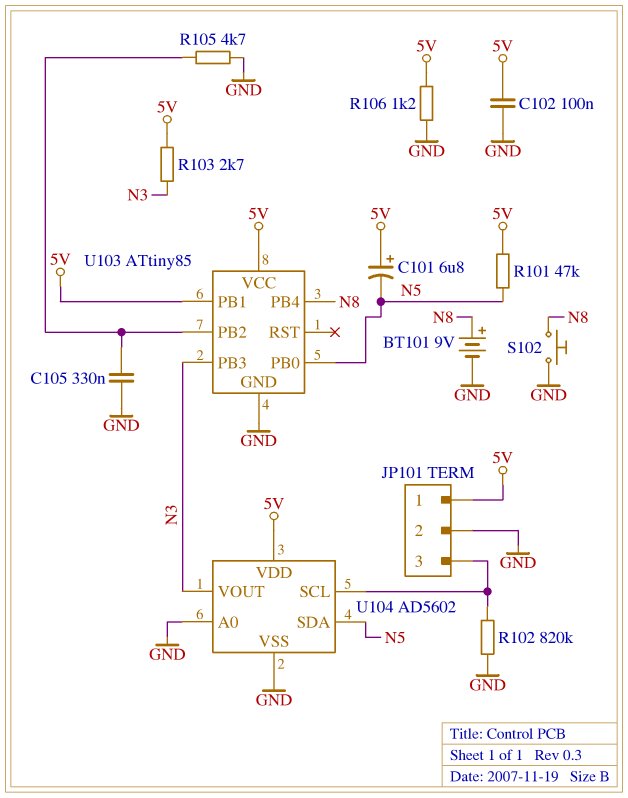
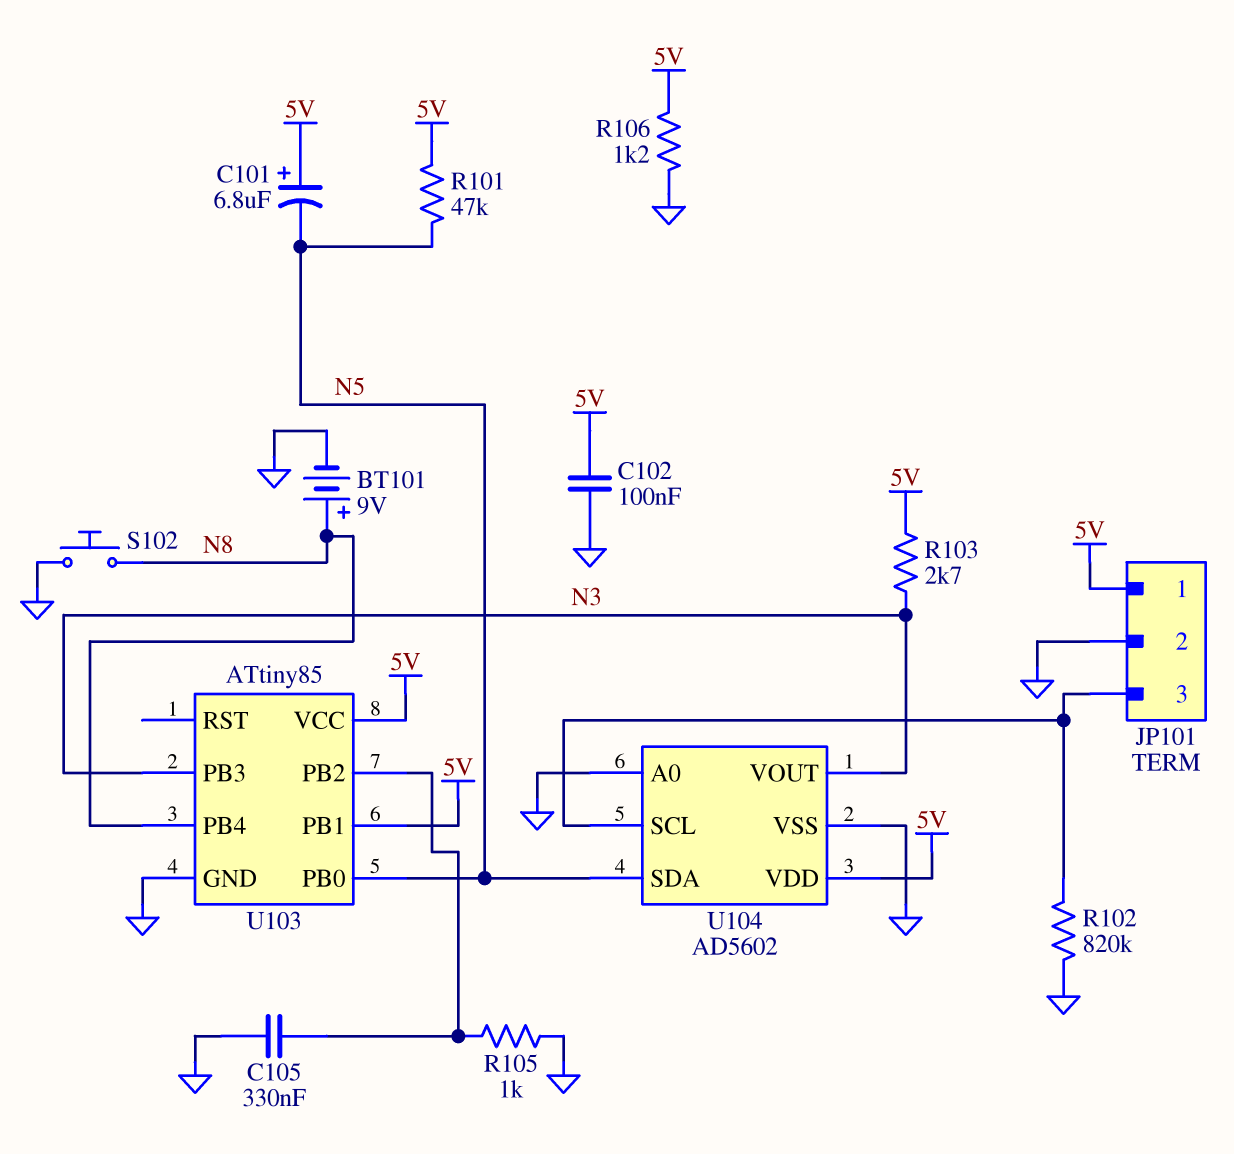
R105: 4.7k (GND, U103/PB2) -> 1k (GND, U103/PB2)

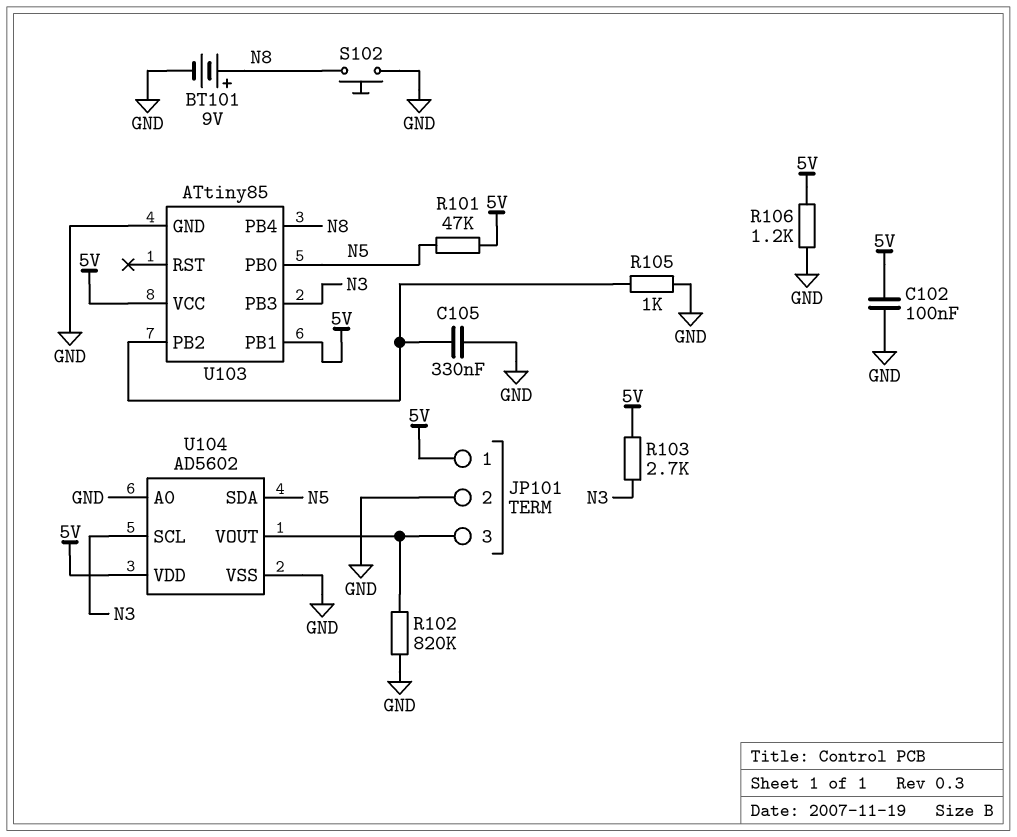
C101: 6.8uF (plus 5V, minus N5) -> none
U104 pin SCL: JP101/3 -> N3
U104 pin VOUT: N3 -> JP101/3

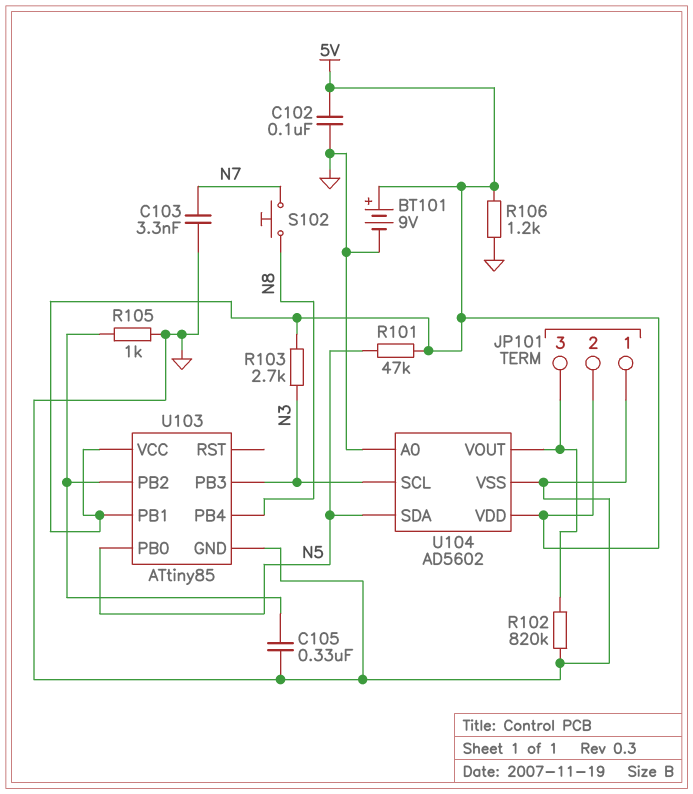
BT101: 9V (plus N8, minus GND) -> 9V (plus 5V, minus GND)
C103: none -> 3.3nF (GND, N7)
JP101 pin 1: 5V -> GND
JP101 pin 2: GND -> 5V
S102: button (GND, N8) -> button (N7, N8)

